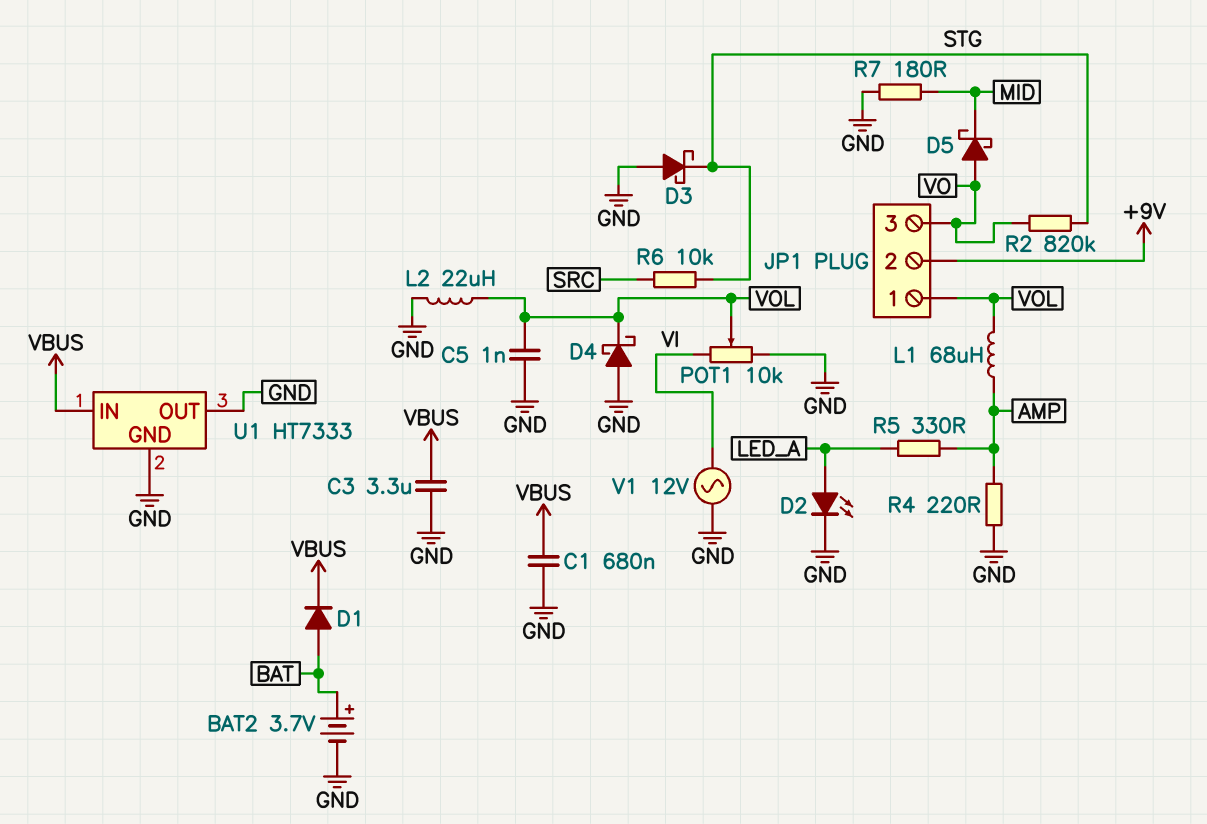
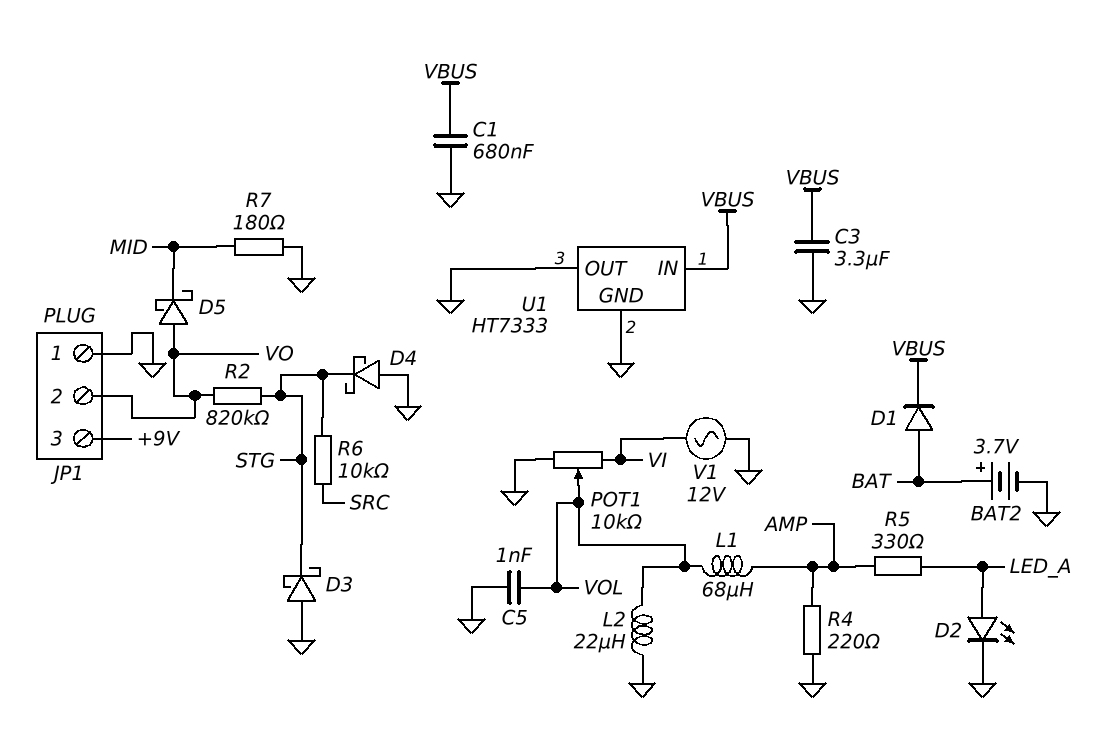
D4: schottky (A GND, K VOL) -> schottky (A GND, K STG)
JP1 pin 1: VOL -> GND
JP1 pin 2: +9V -> VO
JP1 pin 3: VO -> +9V

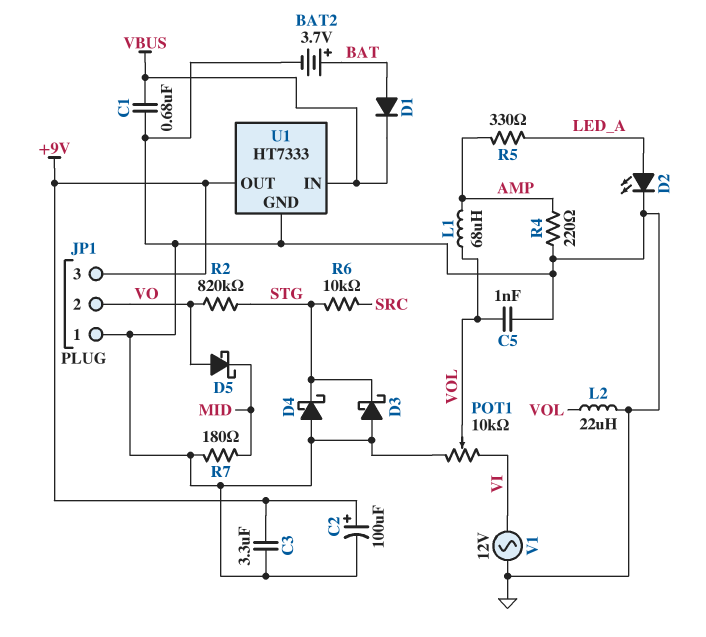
C2: none -> 100uF (plus +9V, minus GND)
C3: 3.3uF (GND, VBUS) -> 3.3uF (+9V, GND)
U1 pin OUT: GND -> +9V

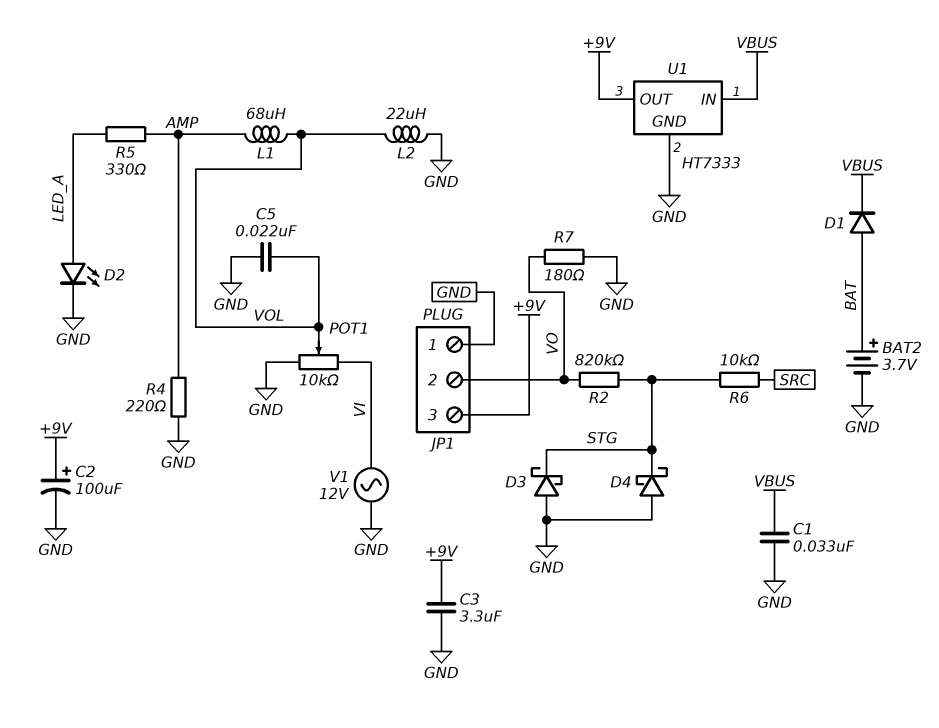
C1: 680nF (GND, VBUS) -> 33nF (GND, VBUS)
C5: 1nF (GND, VOL) -> 22nF (GND, VOL)
D5: schottky (A VO, K MID) -> none
R7: 180 (GND, MID) -> 180 (GND, VO)

